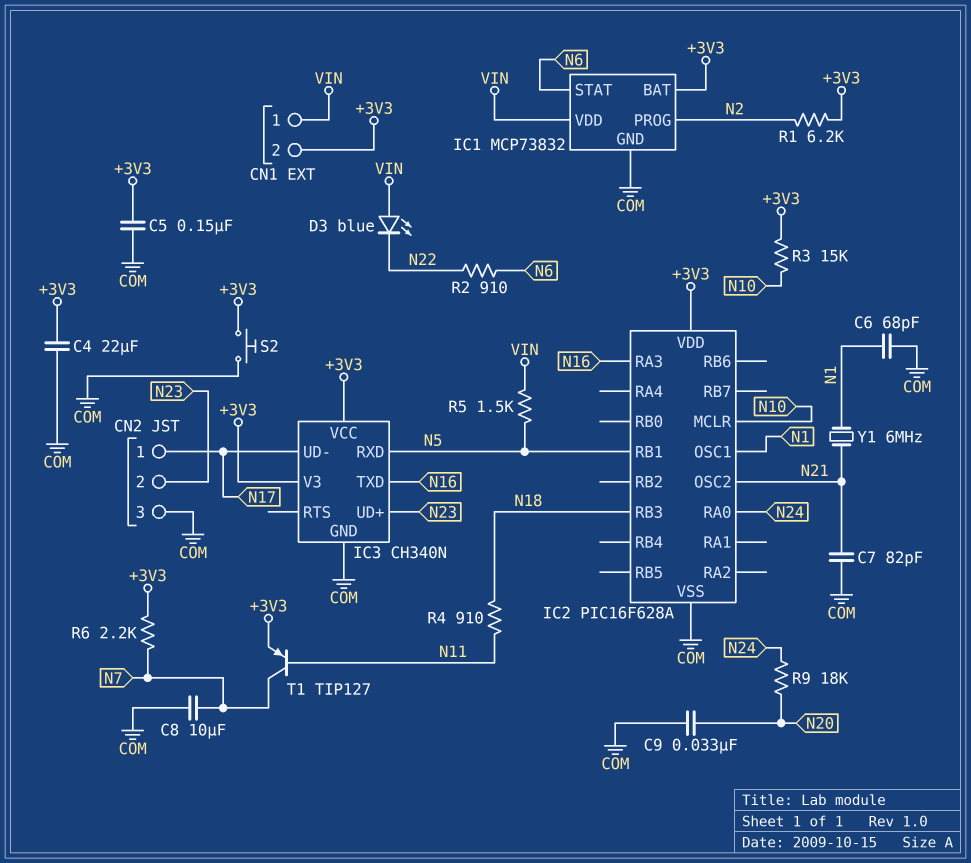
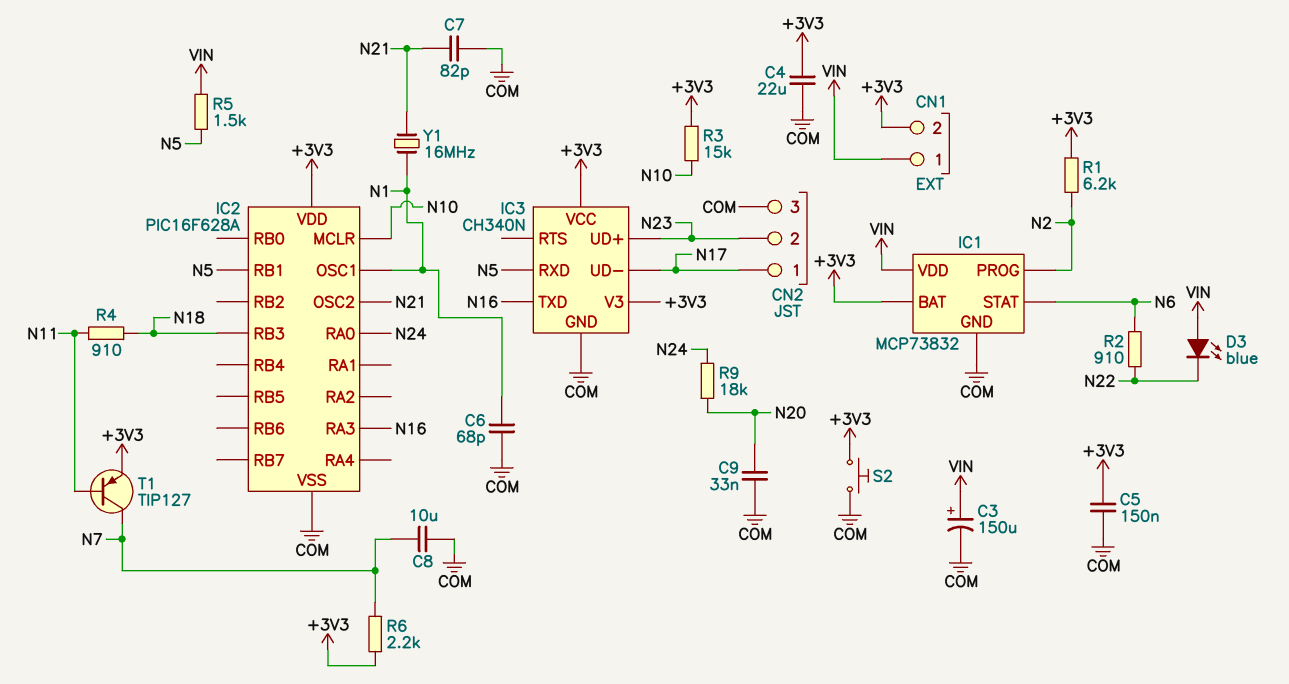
C3: none -> 150uF (plus VIN, minus COM)
Y1: 6MHz (N1, N21) -> 16MHz (N1, N21)

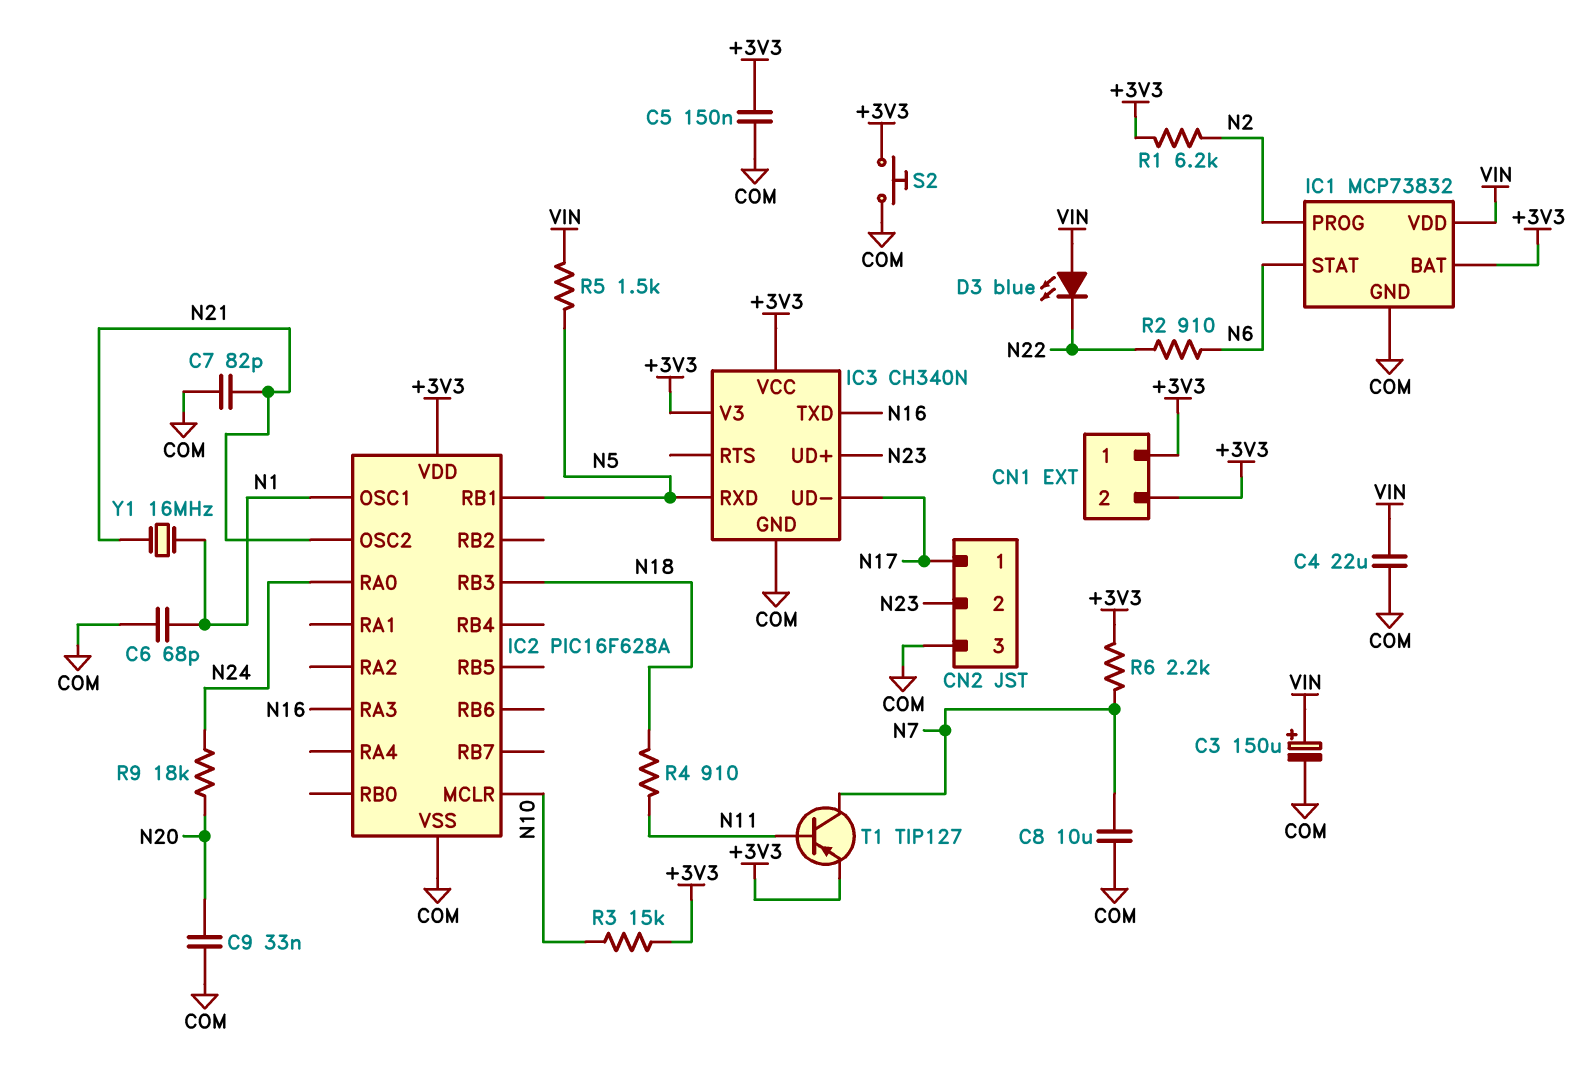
C4: 22uF (+3V3, COM) -> 22uF (COM, VIN)
CN1 pin 1: VIN -> +3V3

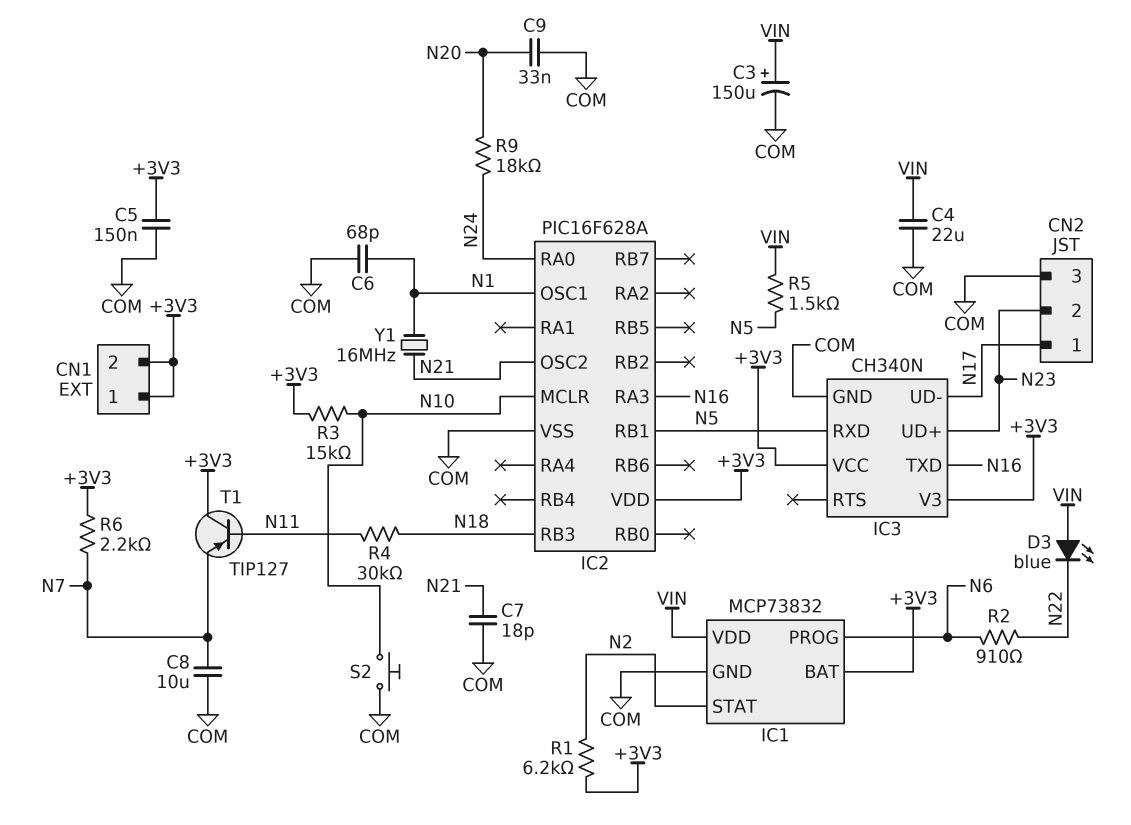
C7: 82pF (COM, N21) -> 18pF (COM, N21)
IC1 pin PROG: N2 -> N6
IC1 pin STAT: N6 -> N2
R4: 910 (N11, N18) -> 30k (N11, N18)
S2: button (+3V3, COM) -> button (COM, N10)
T1: PNP TIP127 (B N11, C N7, E +3V3) -> PNP TIP127 (B N11, C +3V3, E N7)

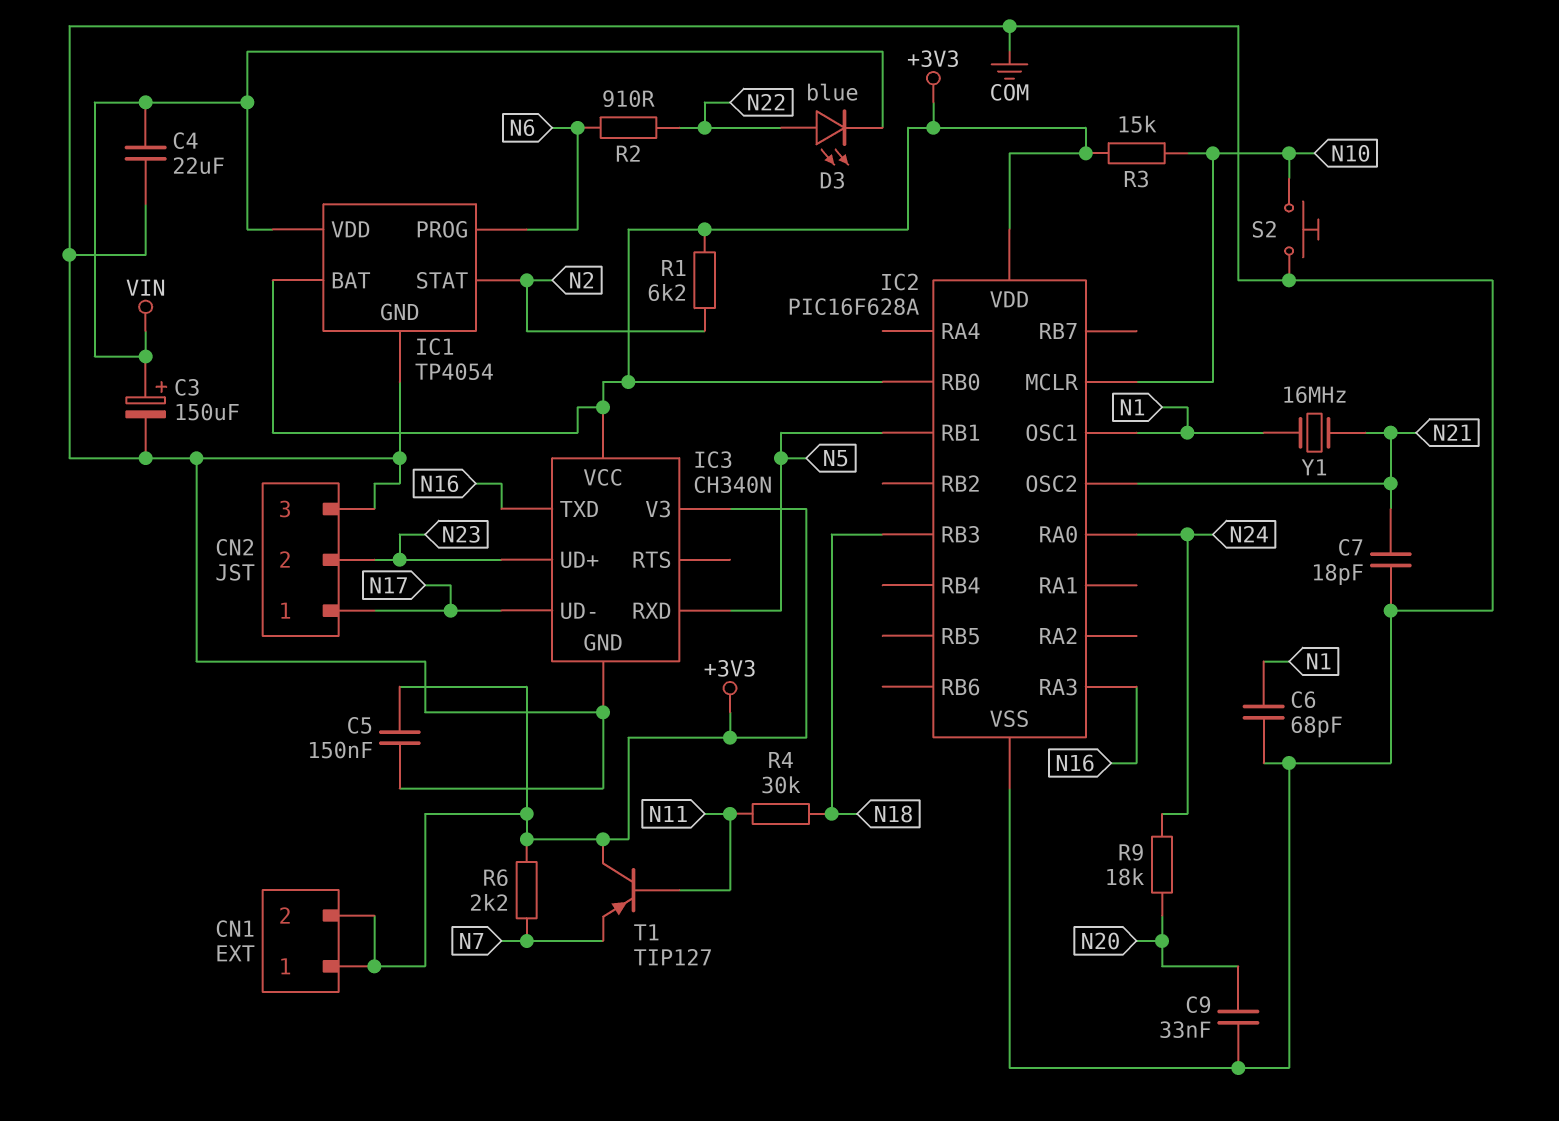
C8: 10uF (COM, N7) -> none
D3: LED blue (A VIN, K N22) -> LED blue (A N22, K VIN)
IC1: MCP73832 -> TP4054
IC2 pin RB0: none -> +3V3
R5: 1.5k (N5, VIN) -> none

